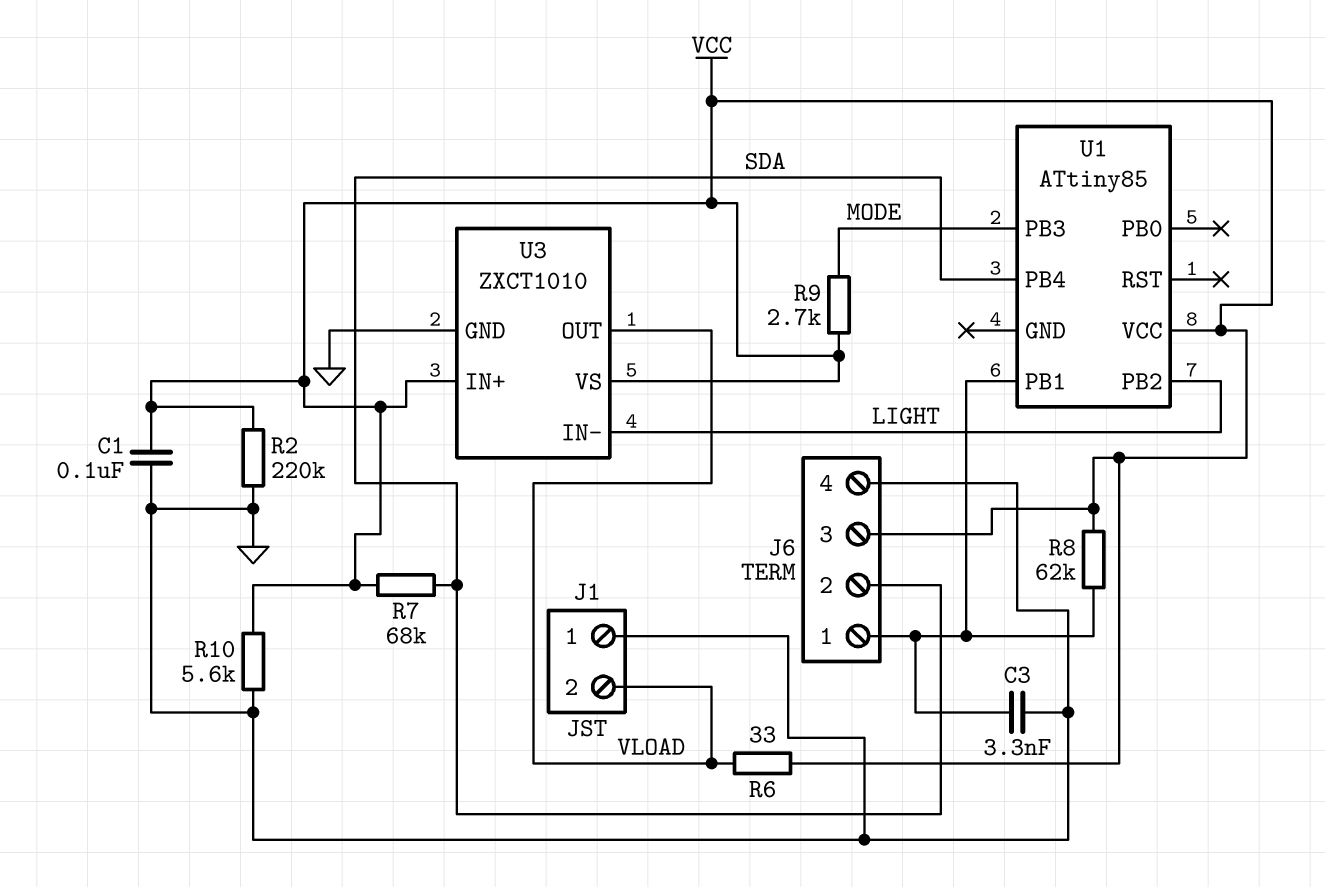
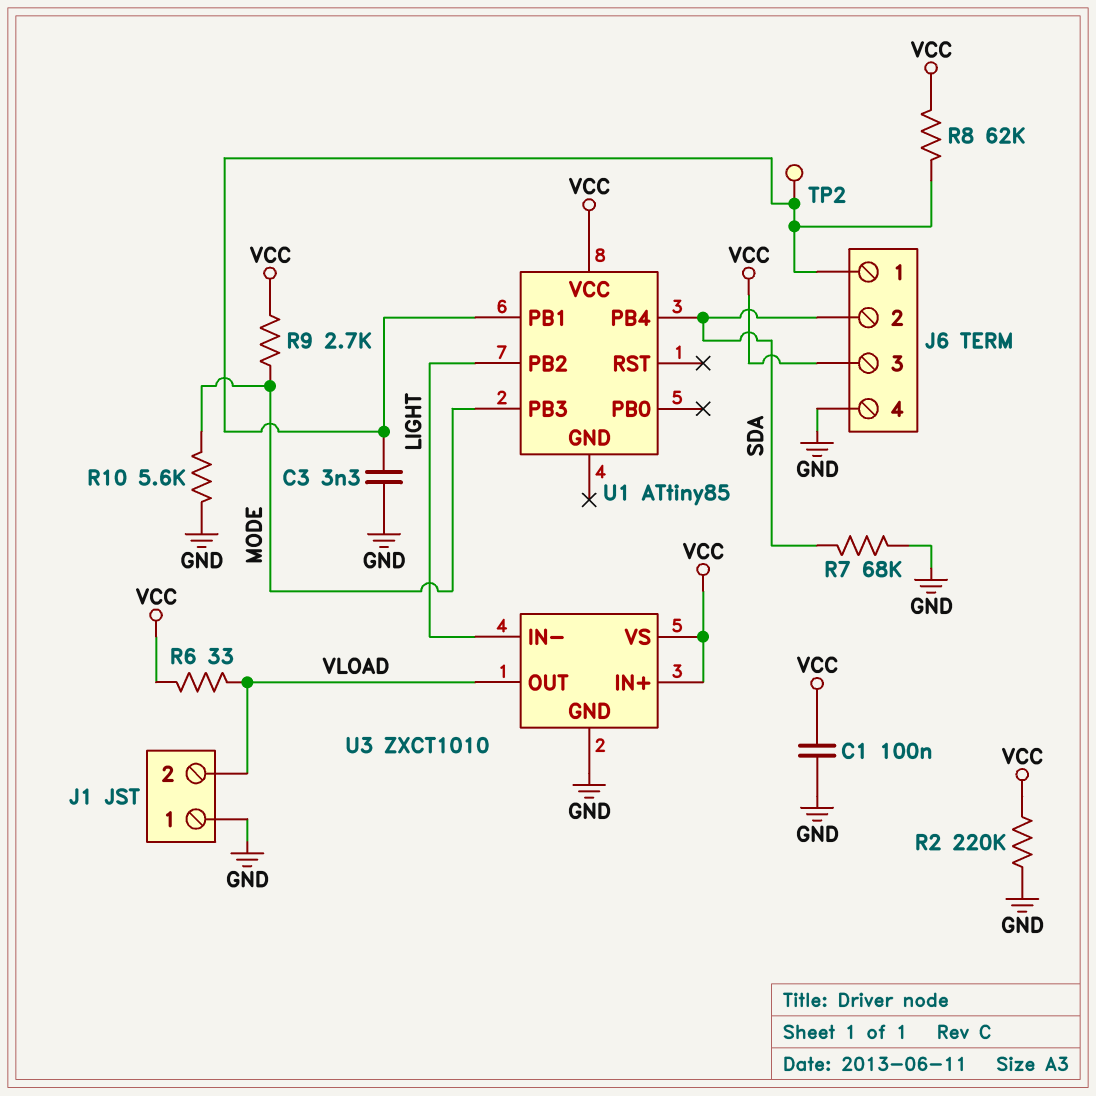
R7: 68k (SDA, VCC) -> 68k (GND, SDA)
R10: 5.6k (GND, VCC) -> 5.6k (GND, MODE)
TP2: none -> test point (J6/1)

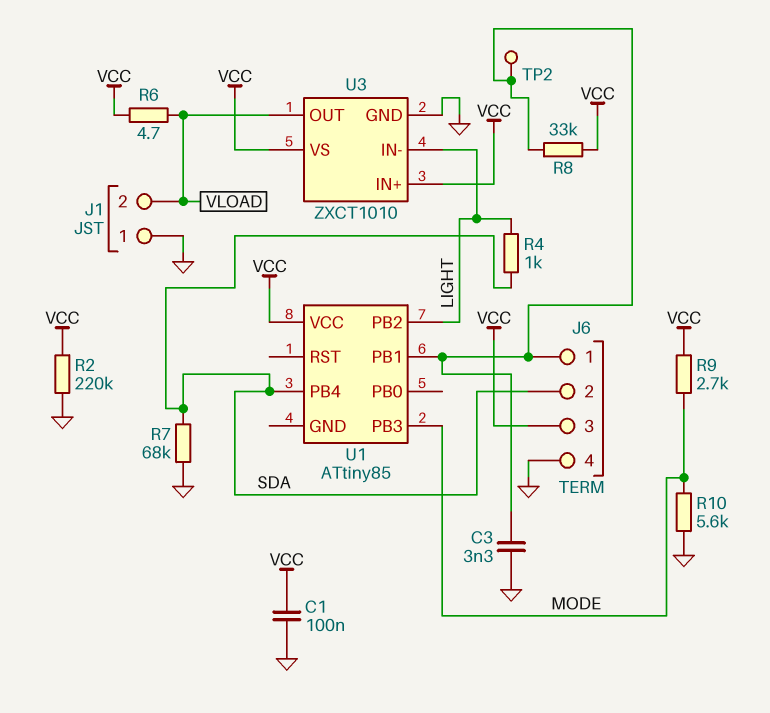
R4: none -> 1k (LIGHT, SDA)
R6: 33 (VCC, VLOAD) -> 4.7 (VCC, VLOAD)
R8: 62k (J6/1, VCC) -> 33k (J6/1, VCC)

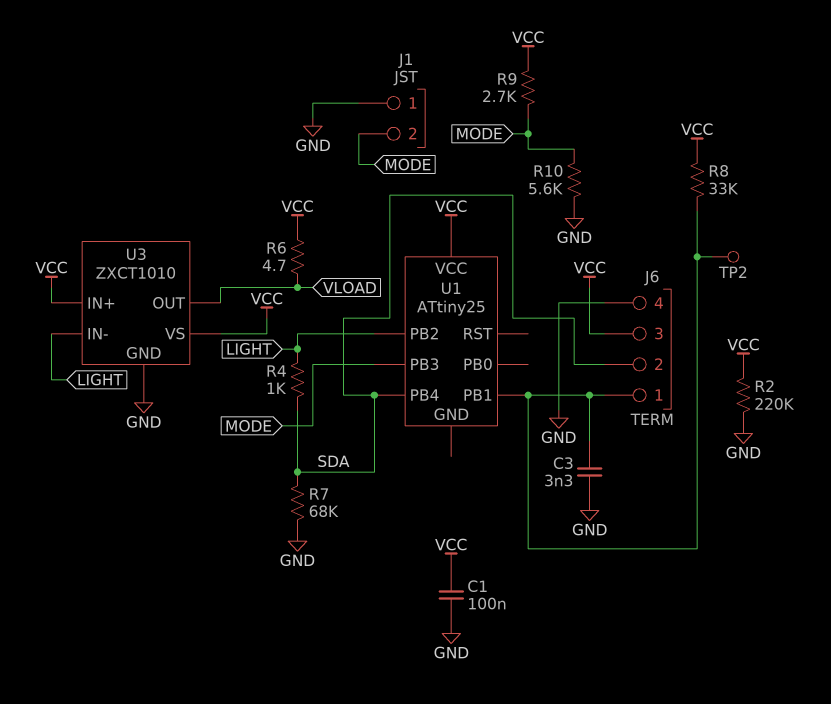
J1 pin 2: VLOAD -> MODE
U1: ATtiny85 -> ATtiny25

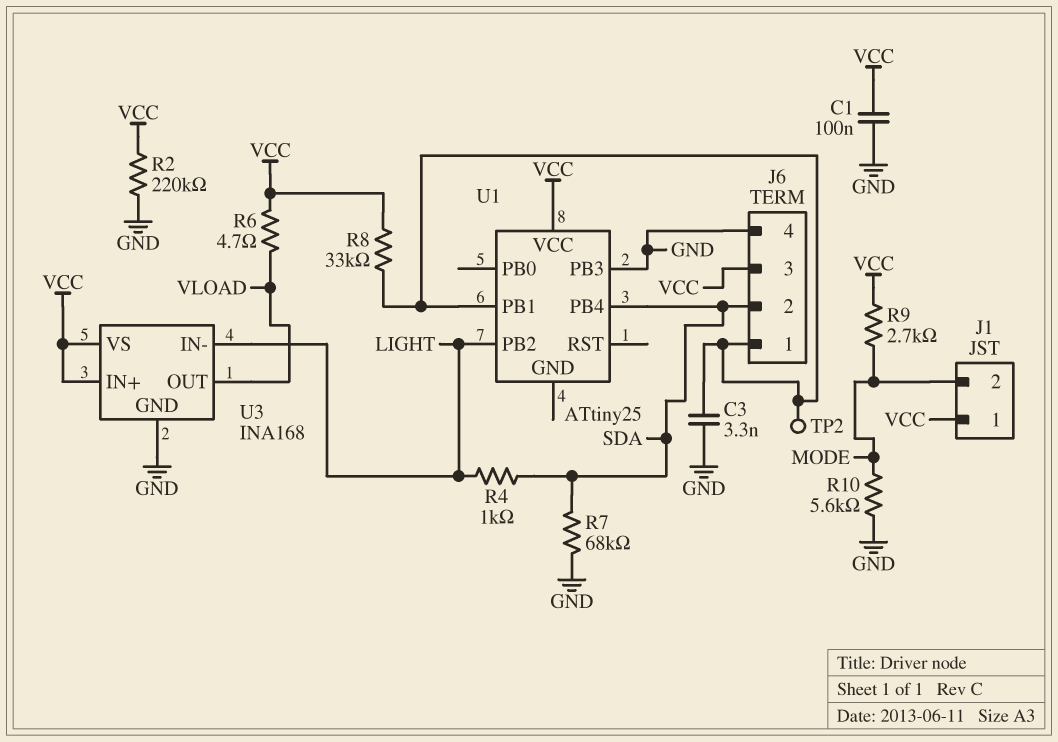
J1 pin 1: GND -> VCC
U1 pin PB3: MODE -> GND
U3: ZXCT1010 -> INA168

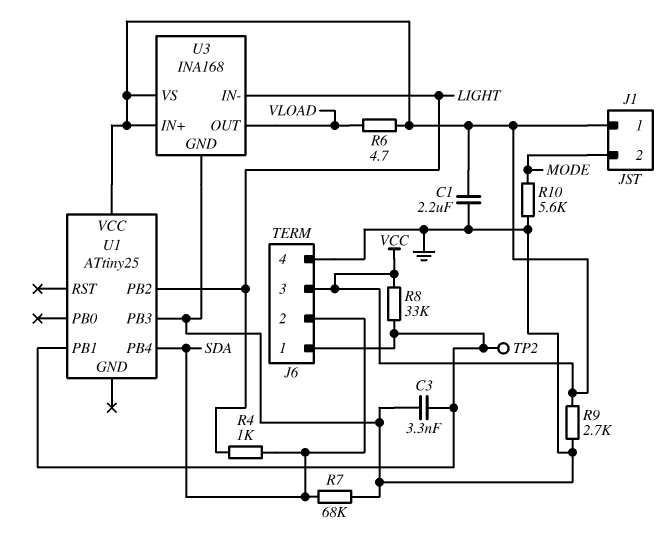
C1: 100nF (GND, VCC) -> 2.2uF (GND, VCC)
R2: 220k (GND, VCC) -> none
R9: 2.7k (MODE, VCC) -> 2.7k (GND, VCC)

